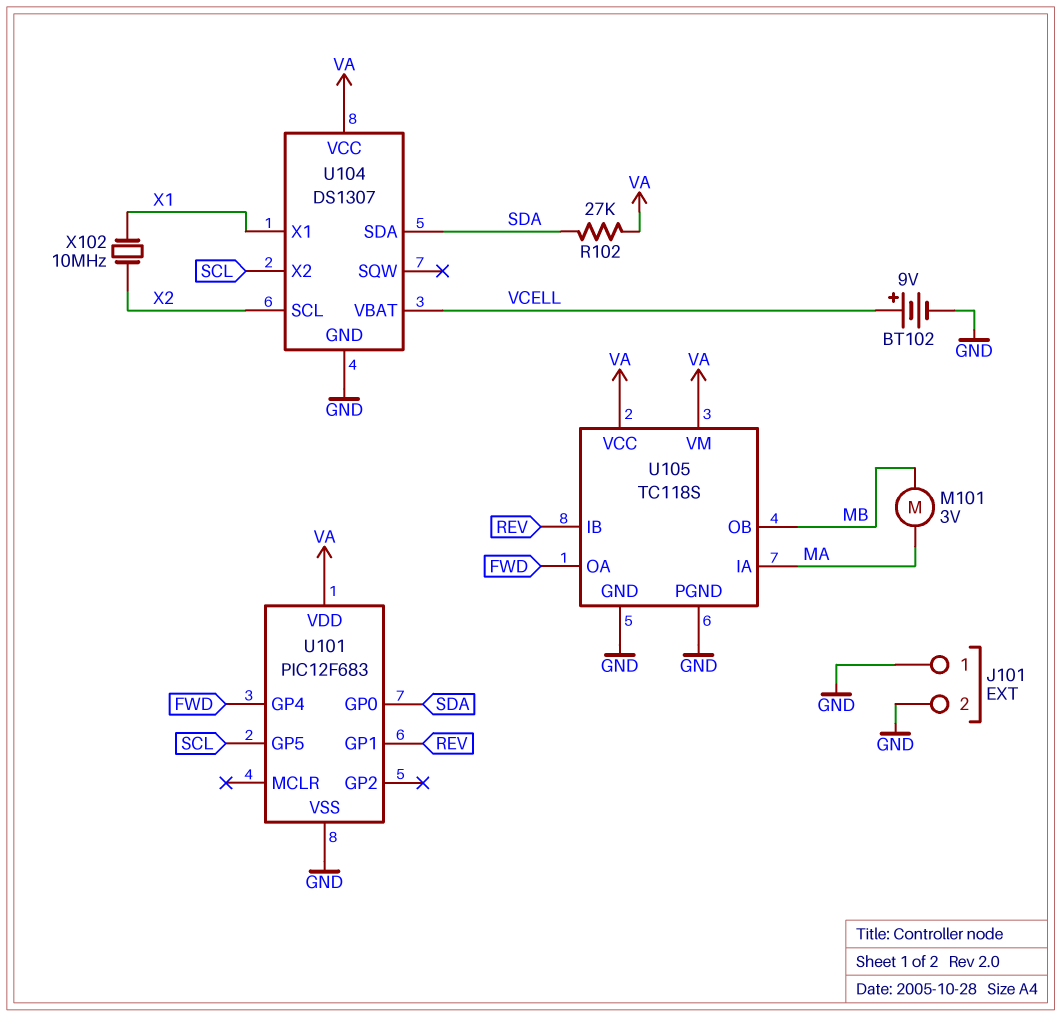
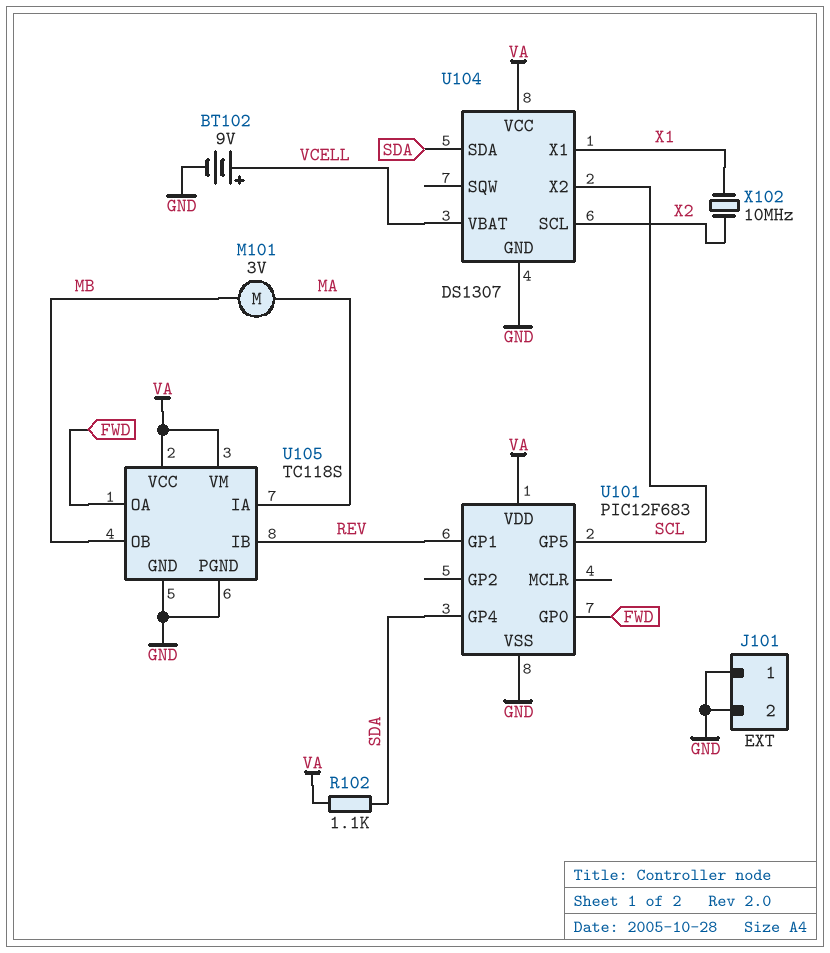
R102: 27k (SDA, VA) -> 1.1k (SDA, VA)
U101 pin GP0: SDA -> FWD
U101 pin GP4: FWD -> SDA

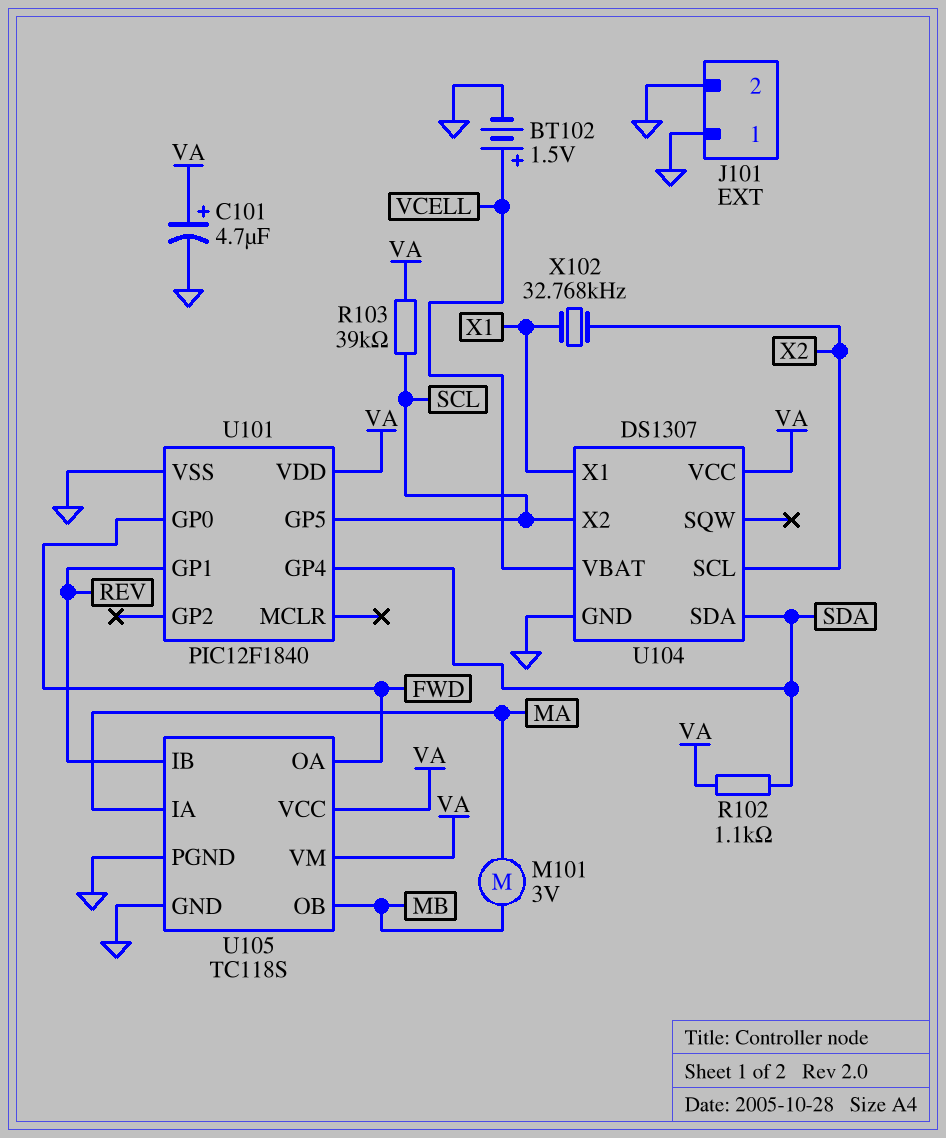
BT102: 9V (plus VCELL, minus GND) -> 1.5V (plus VCELL, minus GND)
C101: none -> 4.7uF (plus VA, minus GND)
R103: none -> 39k (SCL, VA)
U101: PIC12F683 -> PIC12F1840
X102: 10MHz (X1, X2) -> 32.768kHz (X1, X2)

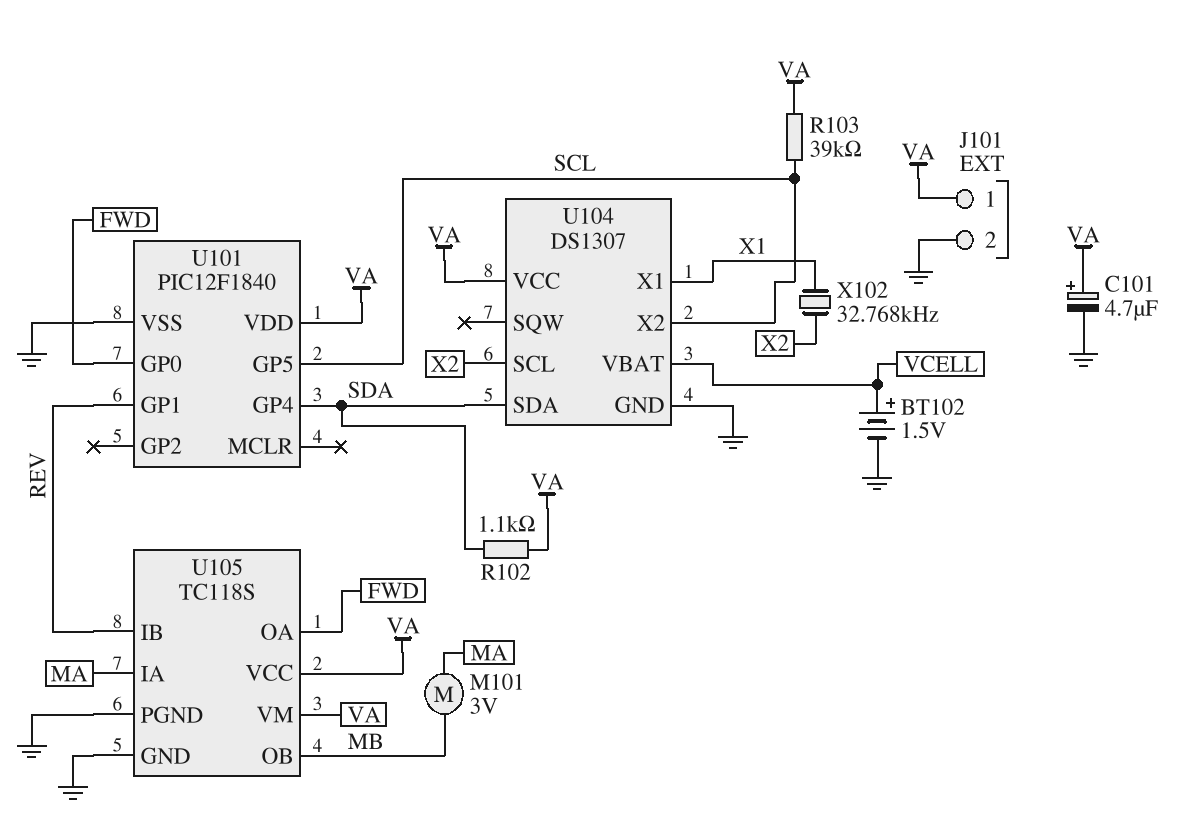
J101 pin 1: GND -> VA

